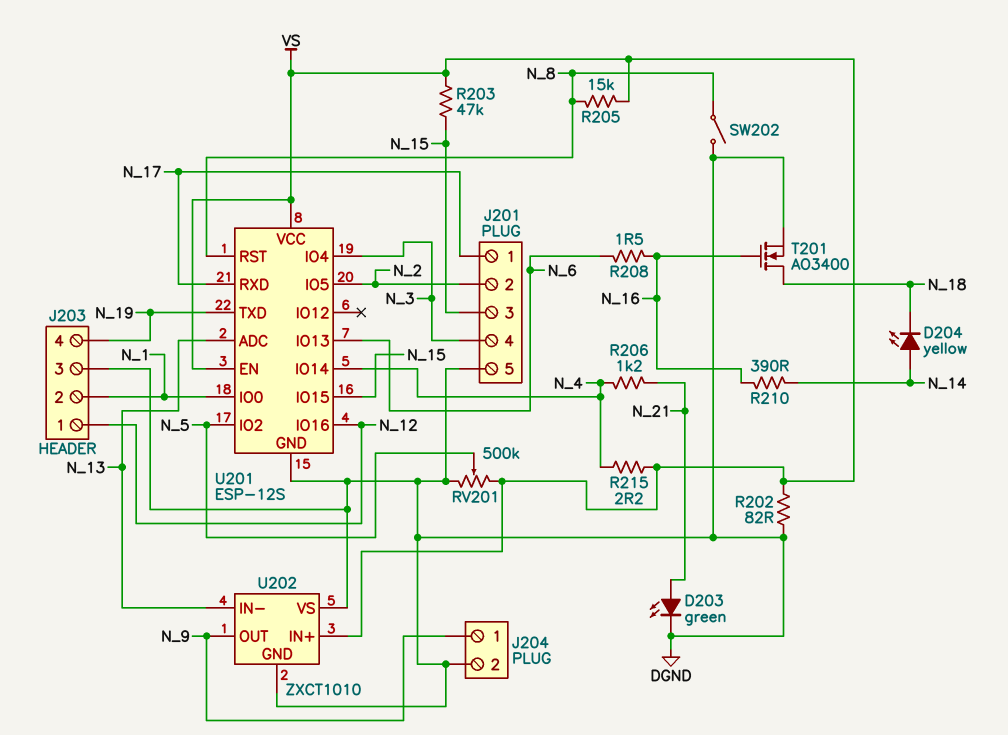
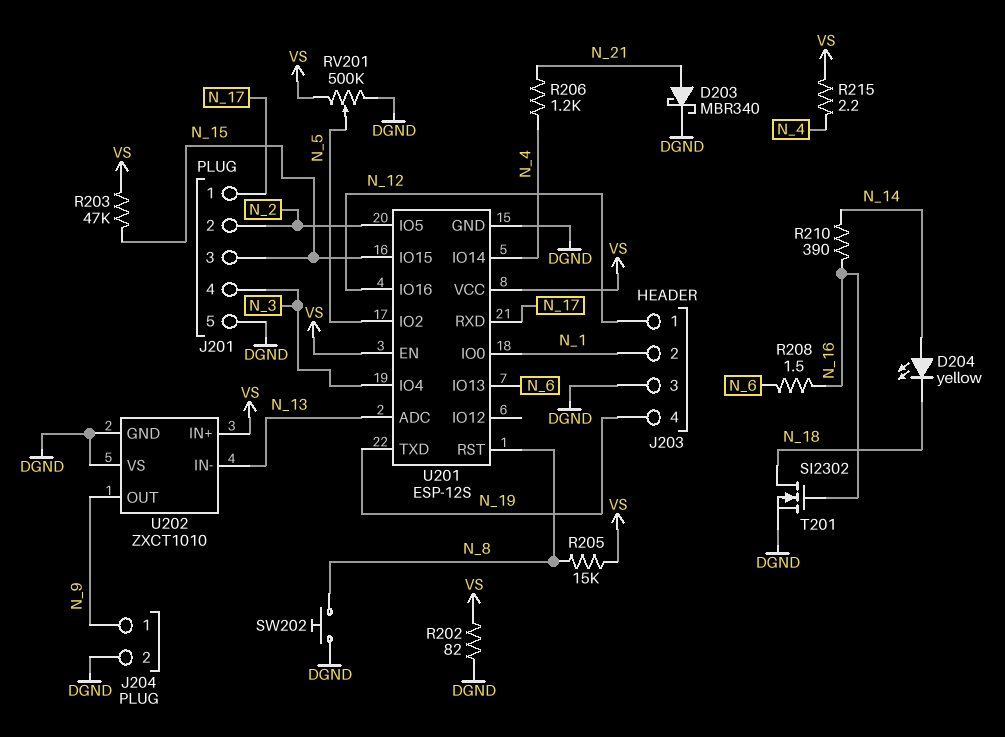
D203: LED green (A N_21, K DGND) -> schottky MBR340 (A N_21, K DGND)
SW202: switch (DGND, N_8) -> button (DGND, N_8)
T201: NMOS AO3400 (G N_16, D N_18, S DGND) -> NMOS SI2302 (G N_16, D N_18, S DGND)

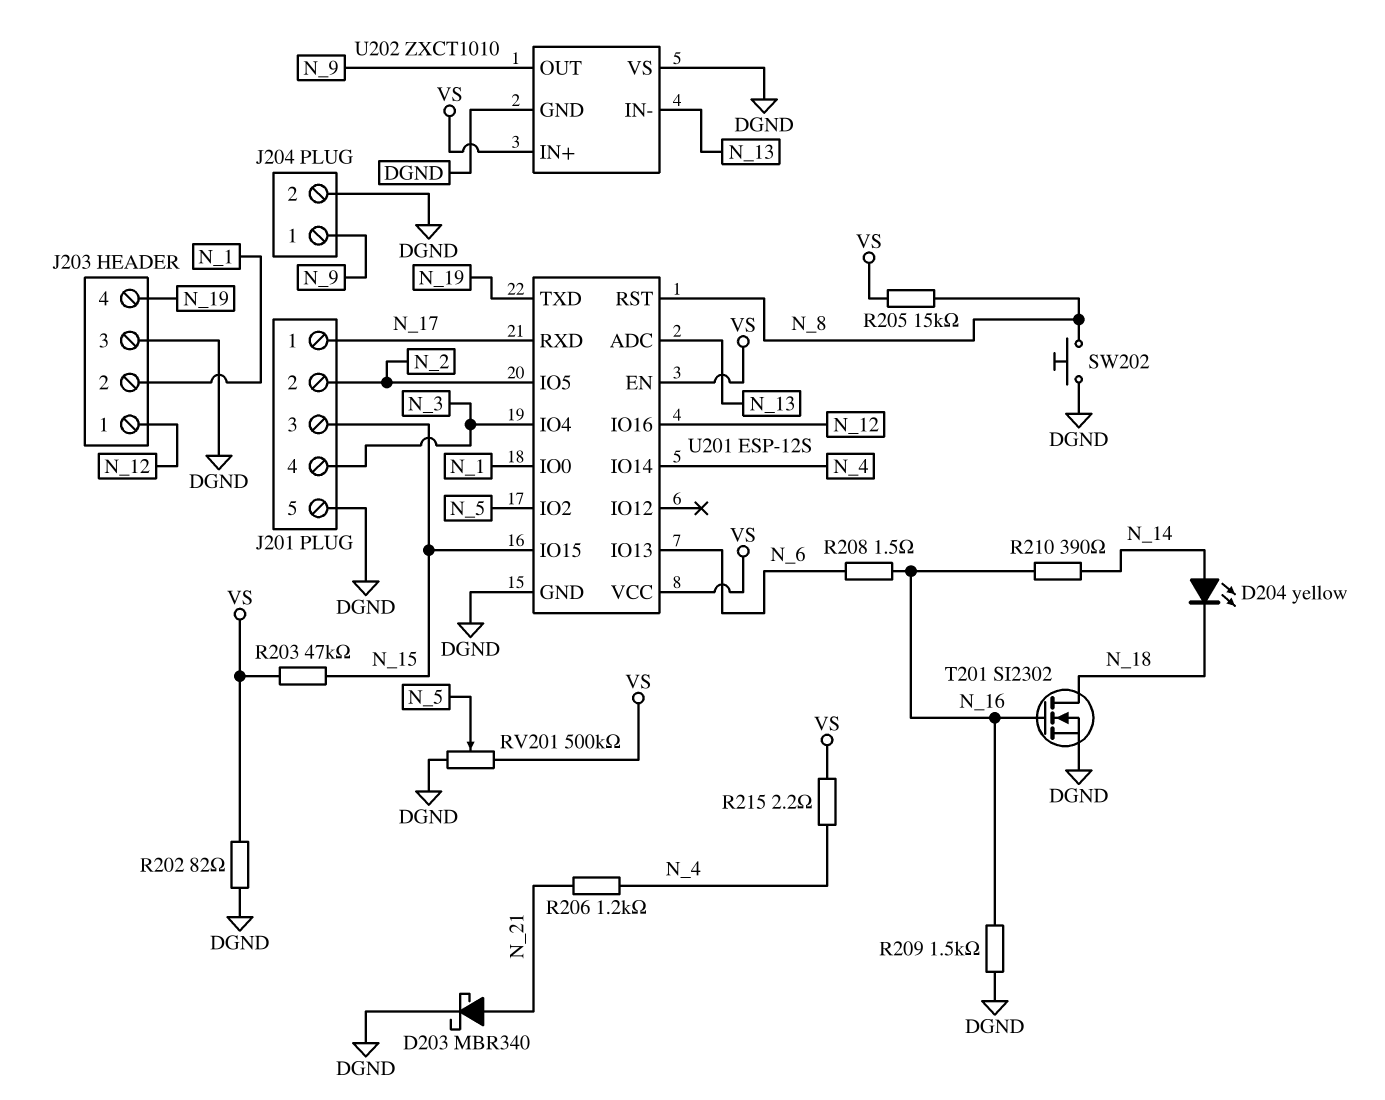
R209: none -> 1.5k (DGND, N_16)

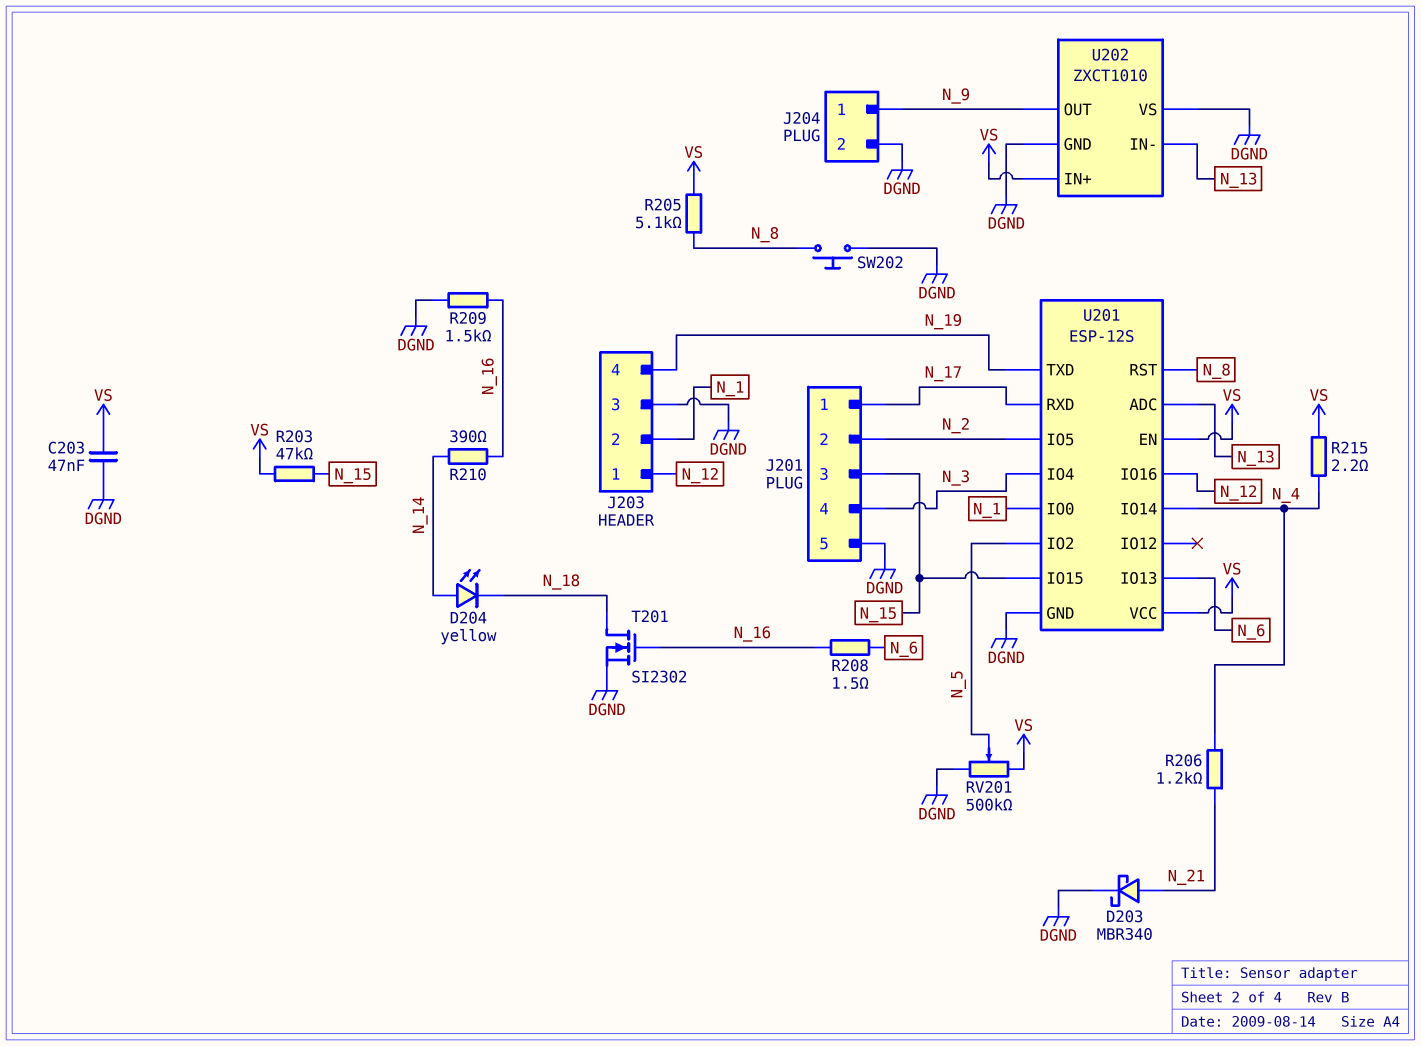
C203: none -> 47nF (DGND, VS)
R202: 82 (DGND, VS) -> none
R205: 15k (N_8, VS) -> 5.1k (N_8, VS)

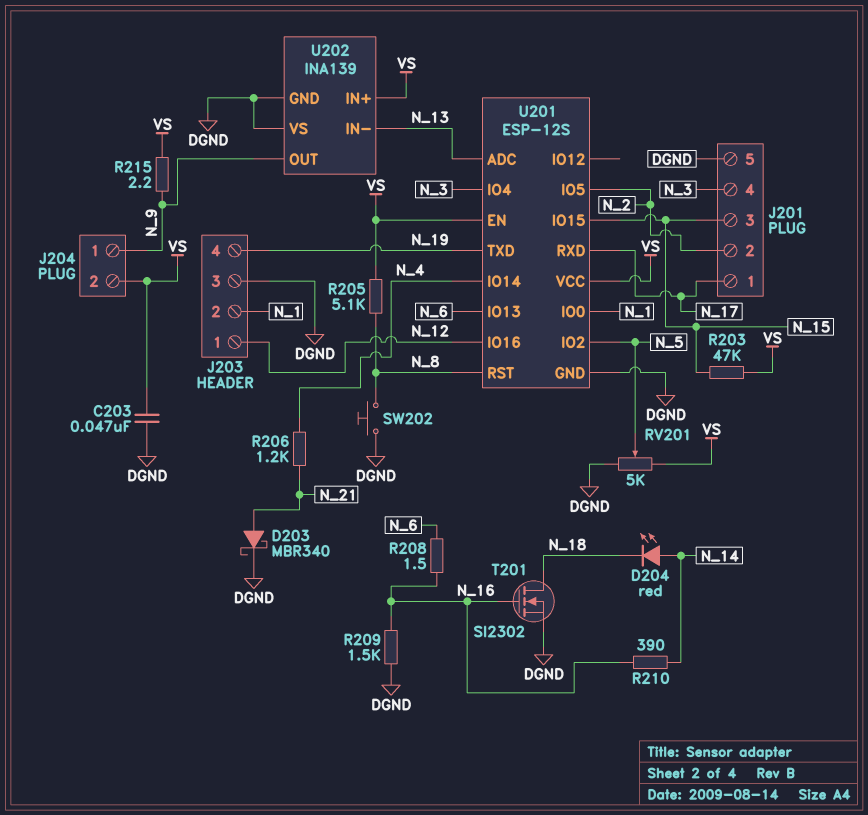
D204: LED yellow (A N_14, K N_18) -> LED red (A N_14, K N_18)
J204 pin 2: DGND -> VS
R215: 2.2 (N_4, VS) -> 2.2 (N_9, VS)
RV201: 500k (DGND, VS, wiper N_5) -> 5k (DGND, VS, wiper N_5)
U202: ZXCT1010 -> INA139

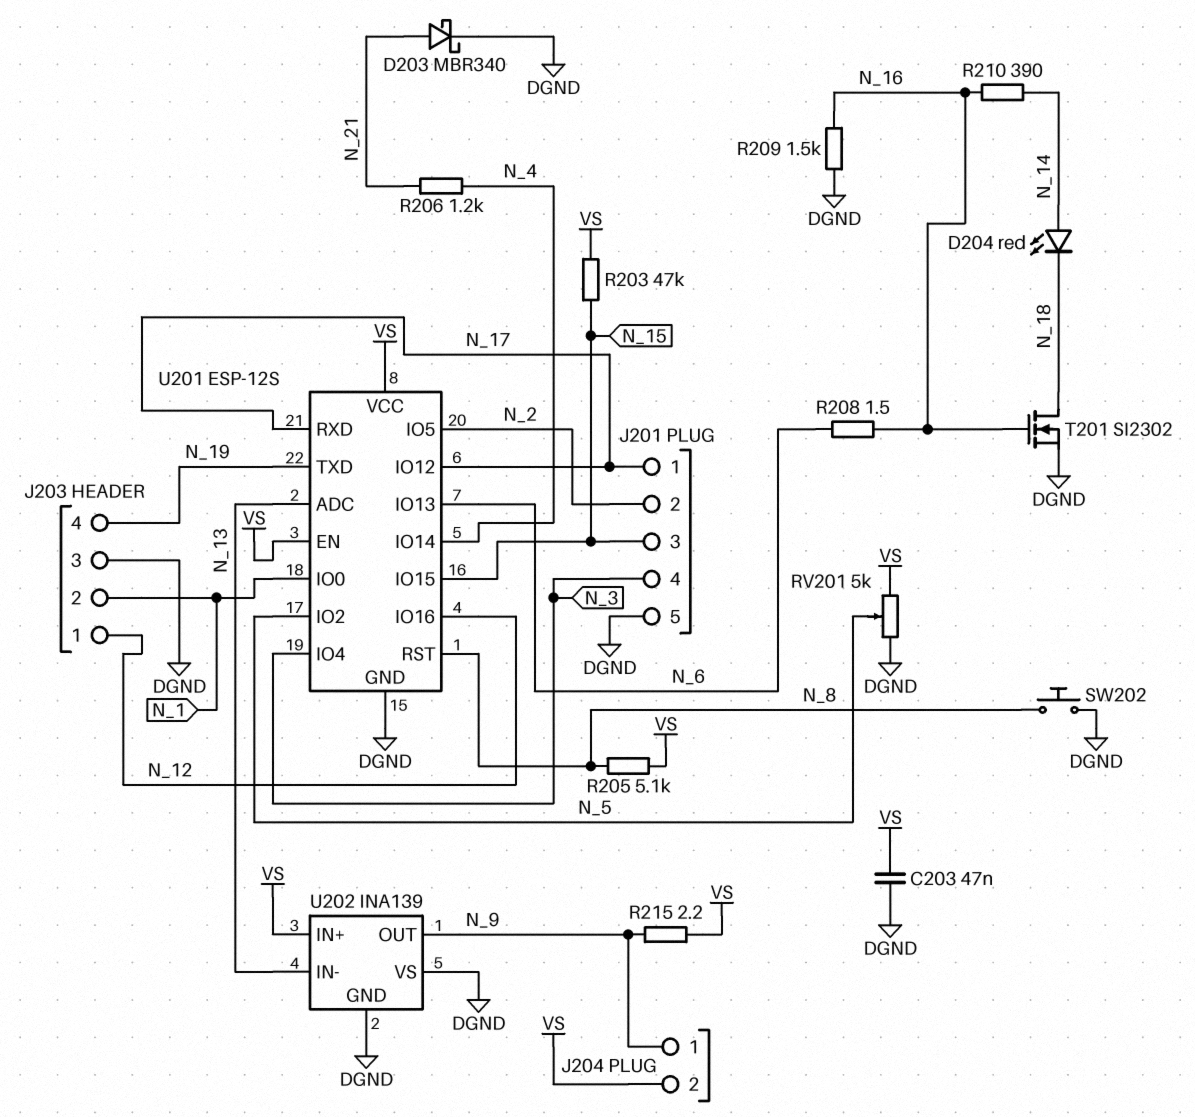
U201 pin IO12: none -> N_17

